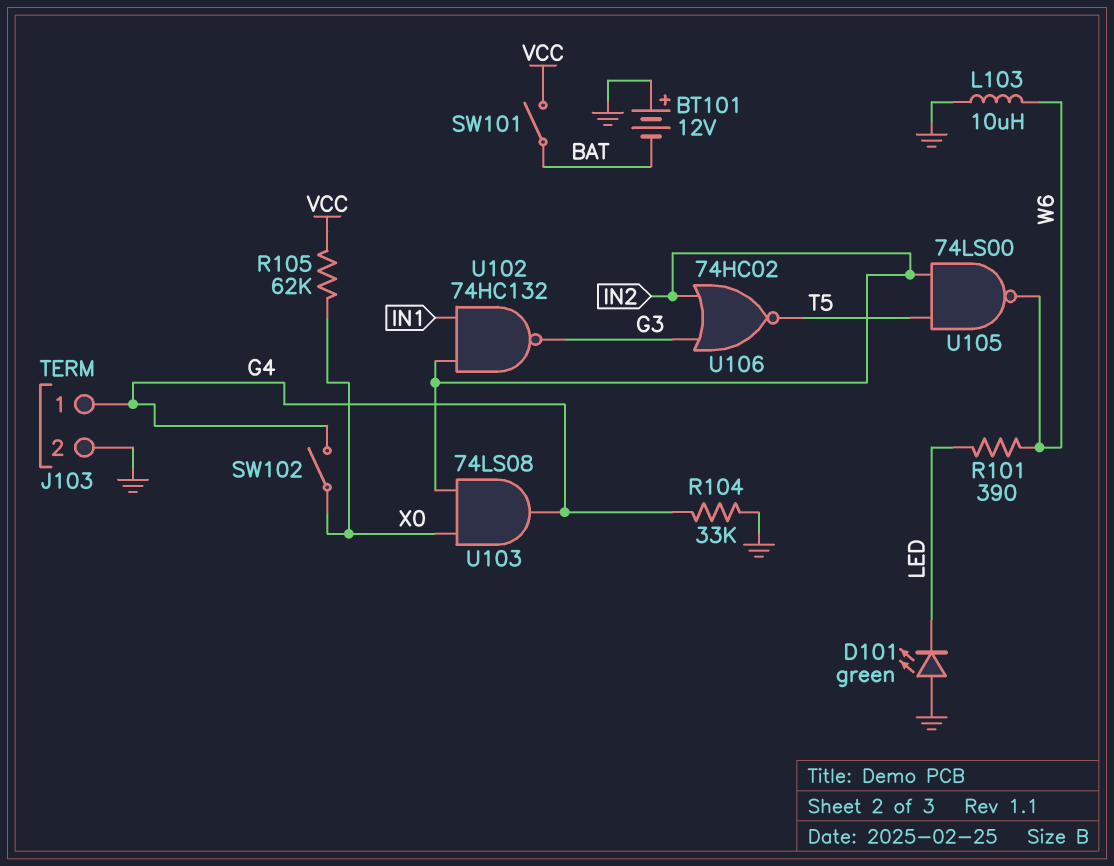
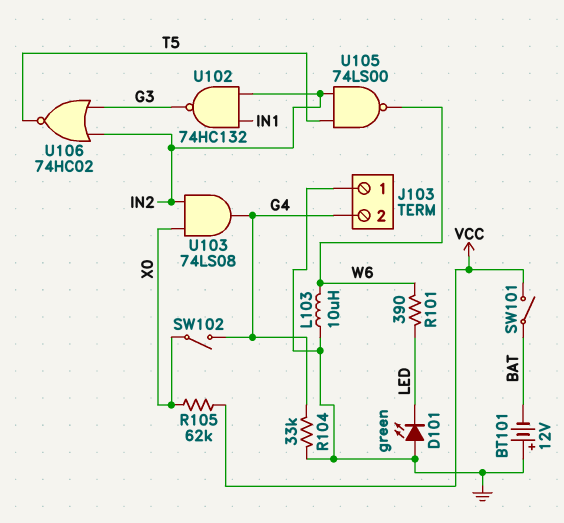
J103 pin 1: G4 -> GND
J103 pin 2: GND -> G4

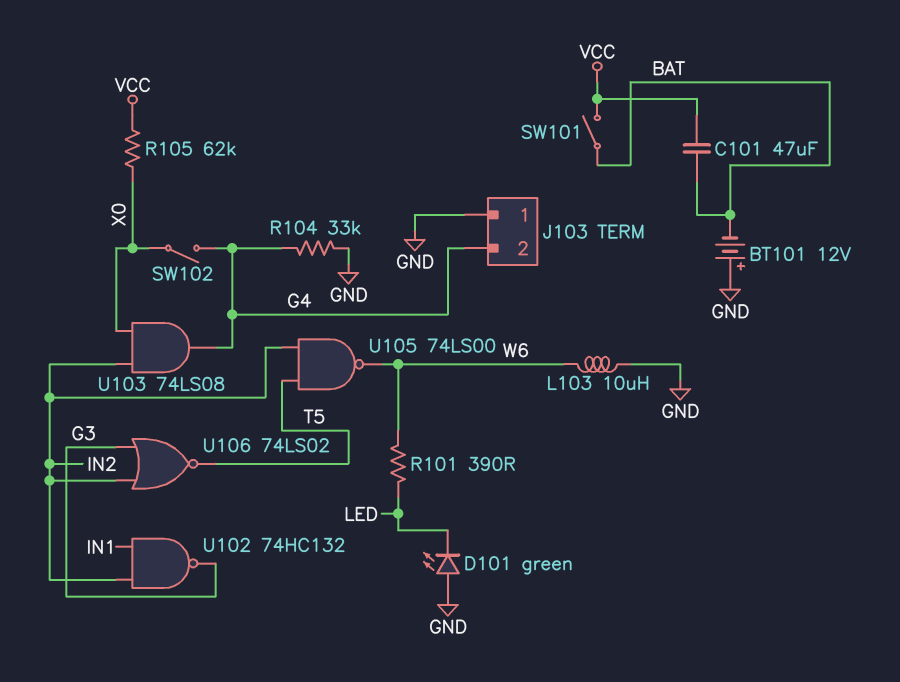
C101: none -> 47uF (BAT, VCC)
U106: NOR 74HC02 (in G3, in IN2, out T5) -> NOR 74LS02 (in G3, in IN2, out T5)

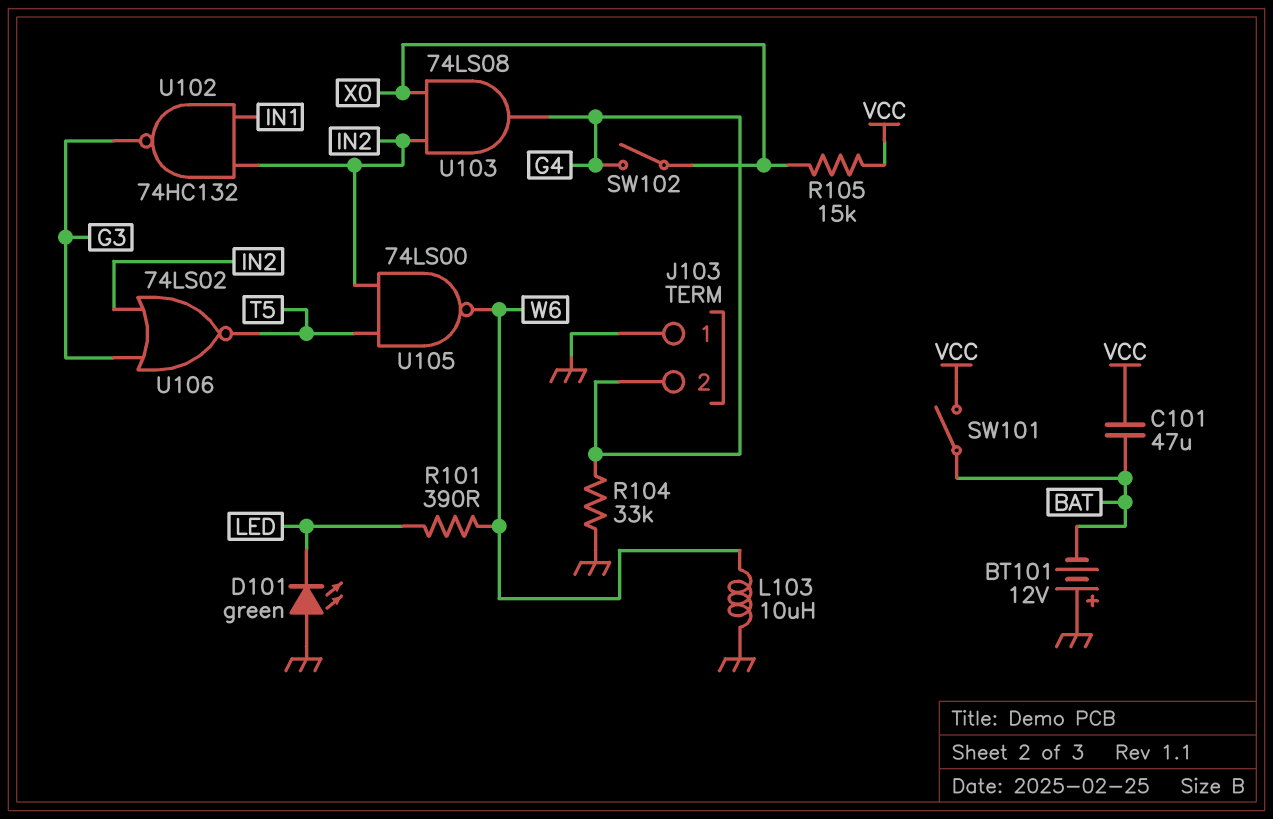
R105: 62k (VCC, X0) -> 15k (VCC, X0)

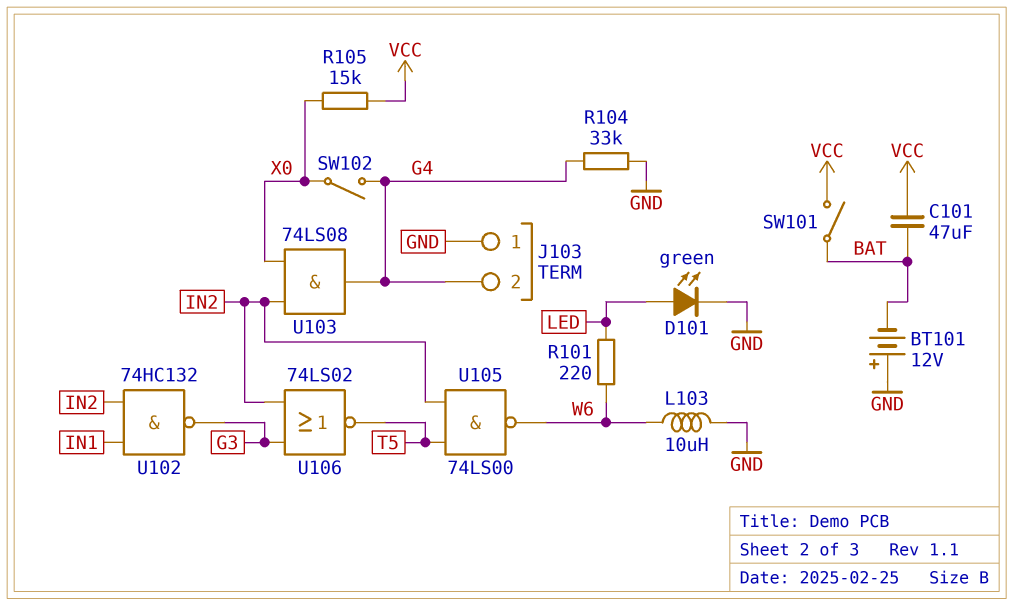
D101: LED green (A GND, K LED) -> LED green (A LED, K GND)
R101: 390 (LED, W6) -> 220 (LED, W6)

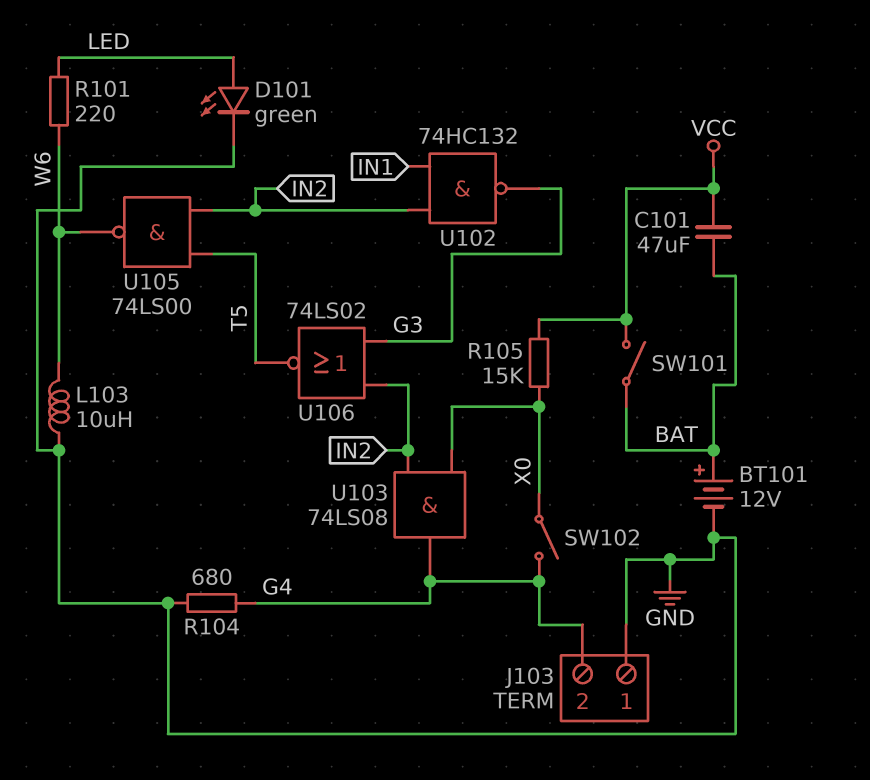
BT101: 12V (plus GND, minus BAT) -> 12V (plus BAT, minus GND)
R104: 33k (G4, GND) -> 680 (G4, GND)

